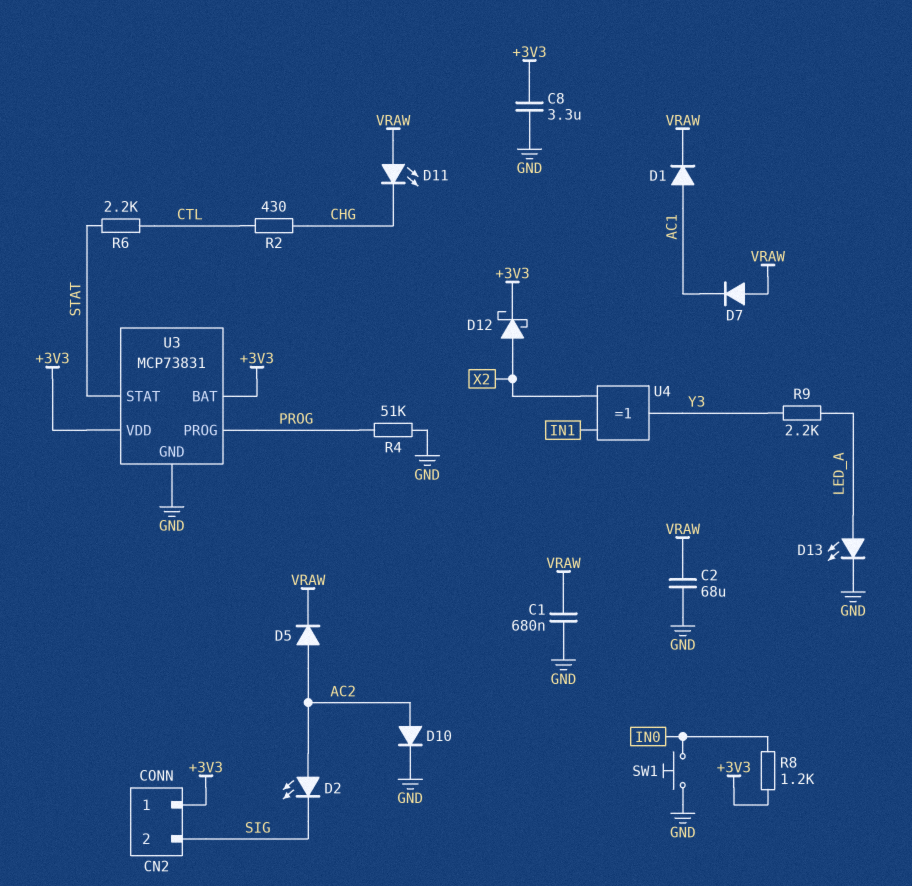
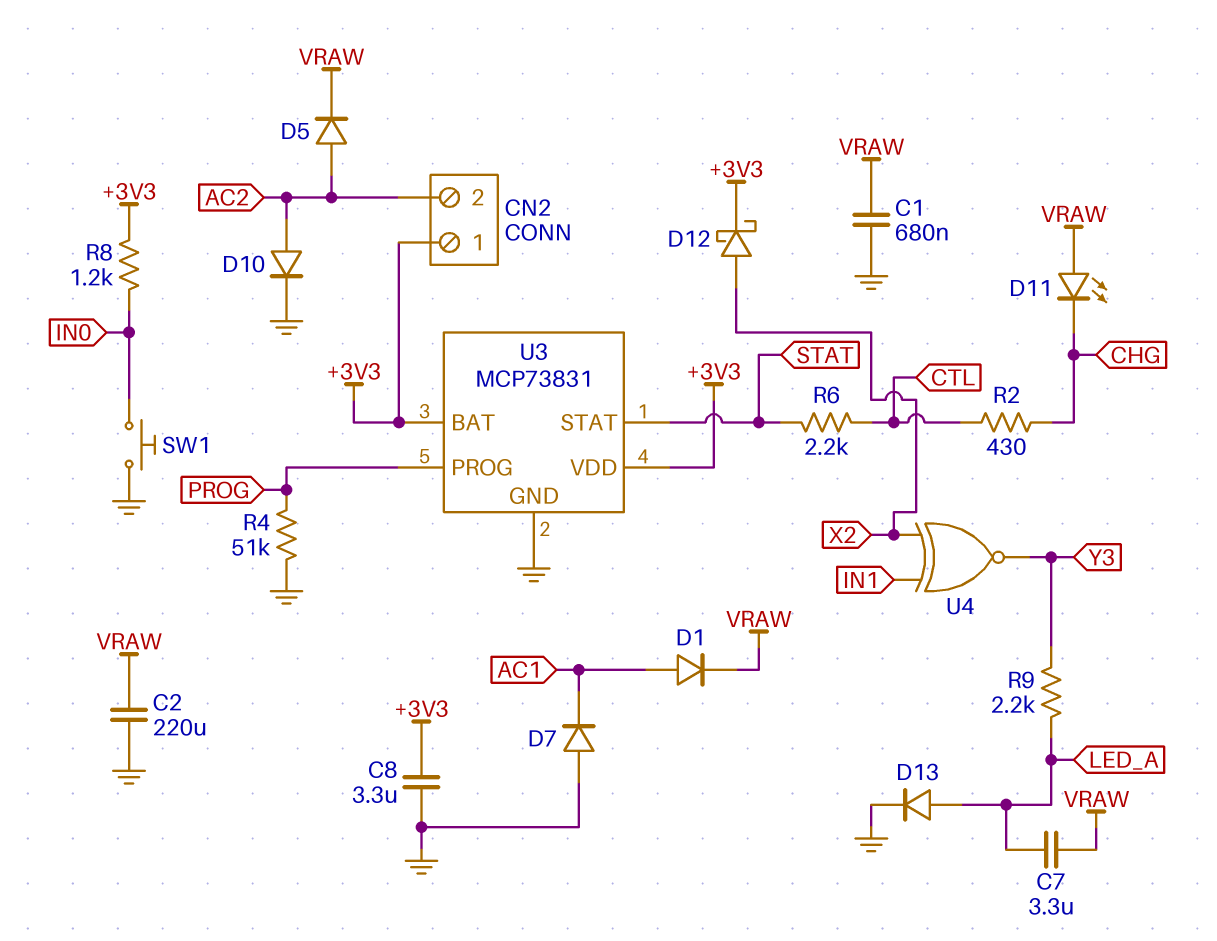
C2: 68uF (GND, VRAW) -> 220uF (GND, VRAW)
C7: none -> 3.3uF (LED_A, VRAW)
CN2 pin 2: SIG -> AC2
D2: LED (A AC2, K SIG) -> none
D7: diode (A VRAW, K AC1) -> diode (A GND, K AC1)
D13: LED (A LED_A, K GND) -> diode (A LED_A, K GND)
U4: XOR (in IN1, in X2, out Y3) -> XNOR (in IN1, in X2, out Y3)

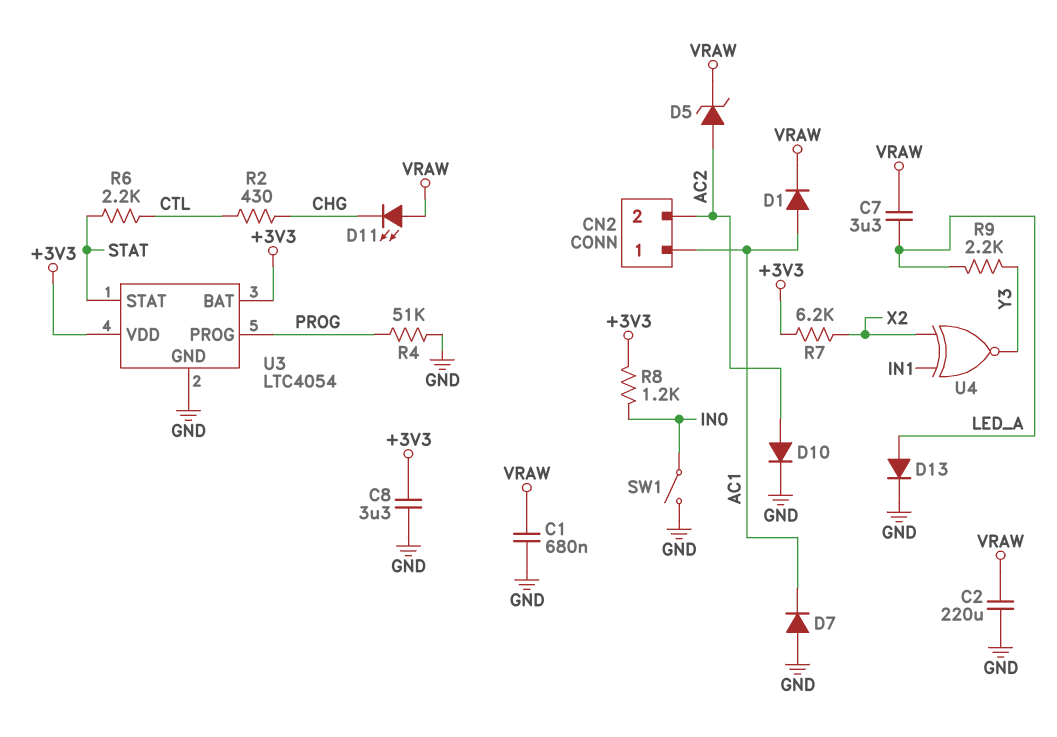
CN2 pin 1: +3V3 -> AC1
D5: diode (A AC2, K VRAW) -> zener (A AC2, K VRAW)
D12: schottky (A X2, K +3V3) -> none
R7: none -> 6.2k (+3V3, X2)
SW1: button (GND, IN0) -> switch (GND, IN0)
U3: MCP73831 -> LTC4054

